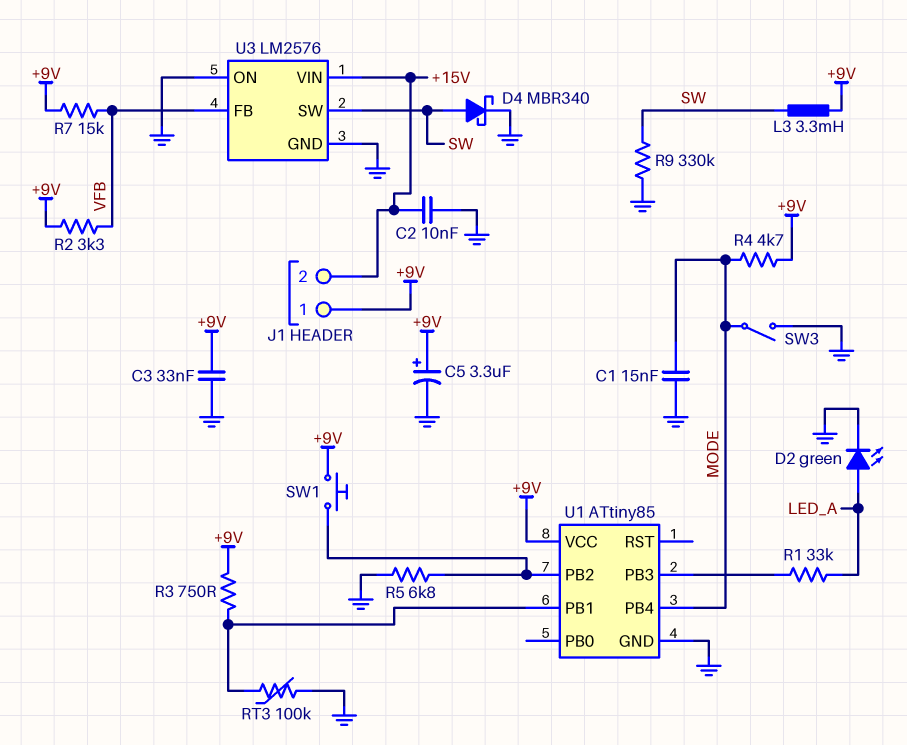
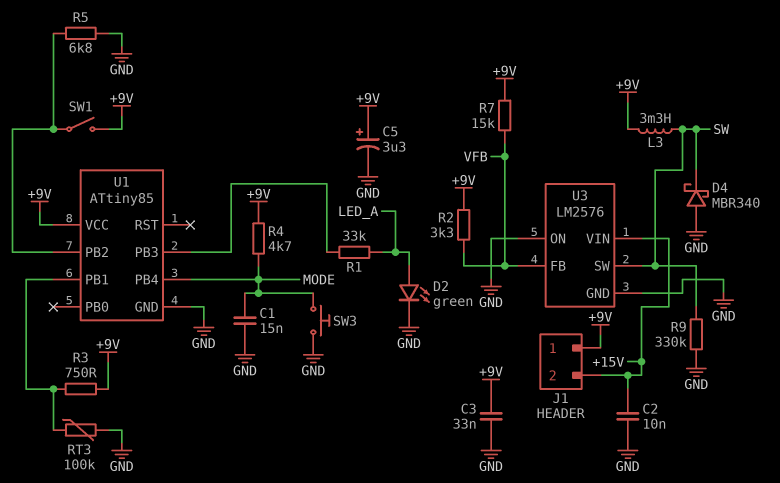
D4: schottky MBR340 (A SW, K GND) -> schottky MBR340 (A GND, K SW)
SW1: button (+9V, U1/PB2) -> switch (+9V, U1/PB2)
SW3: switch (GND, MODE) -> button (GND, MODE)

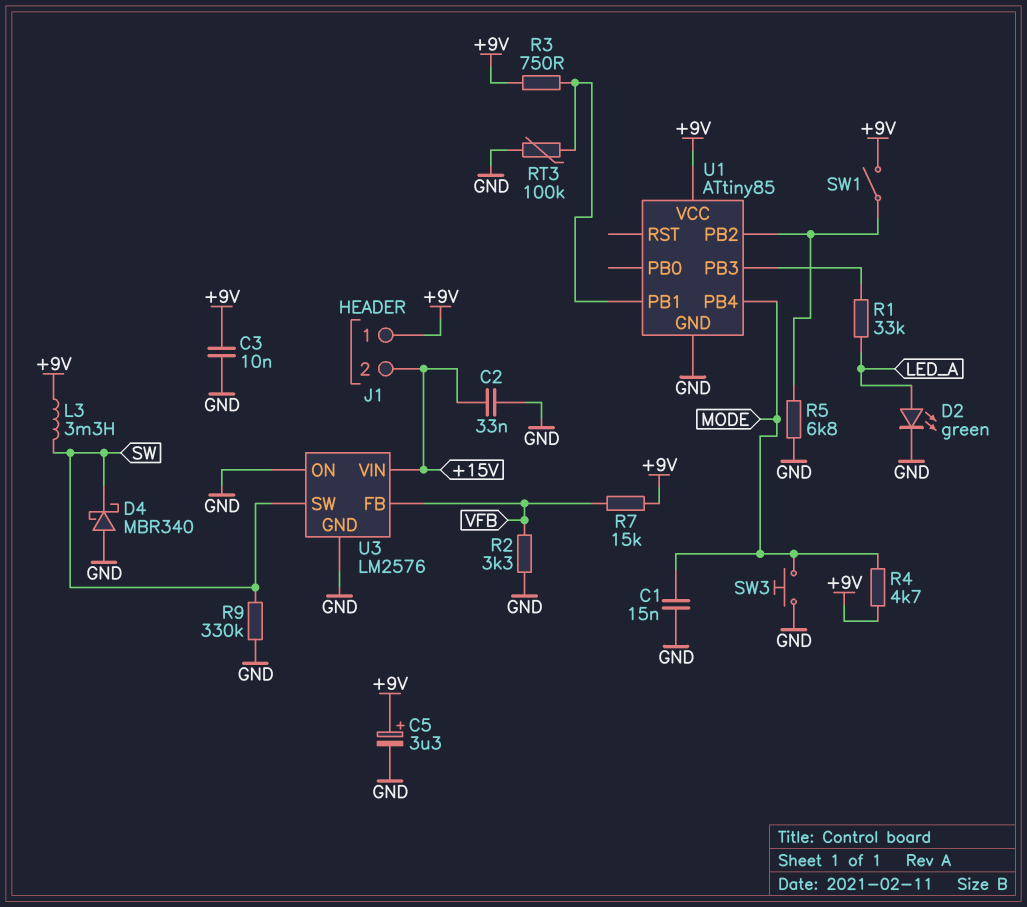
C2: 10nF (+15V, GND) -> 33nF (+15V, GND)
C3: 33nF (+9V, GND) -> 10nF (+9V, GND)
R2: 3.3k (+9V, VFB) -> 3.3k (GND, VFB)

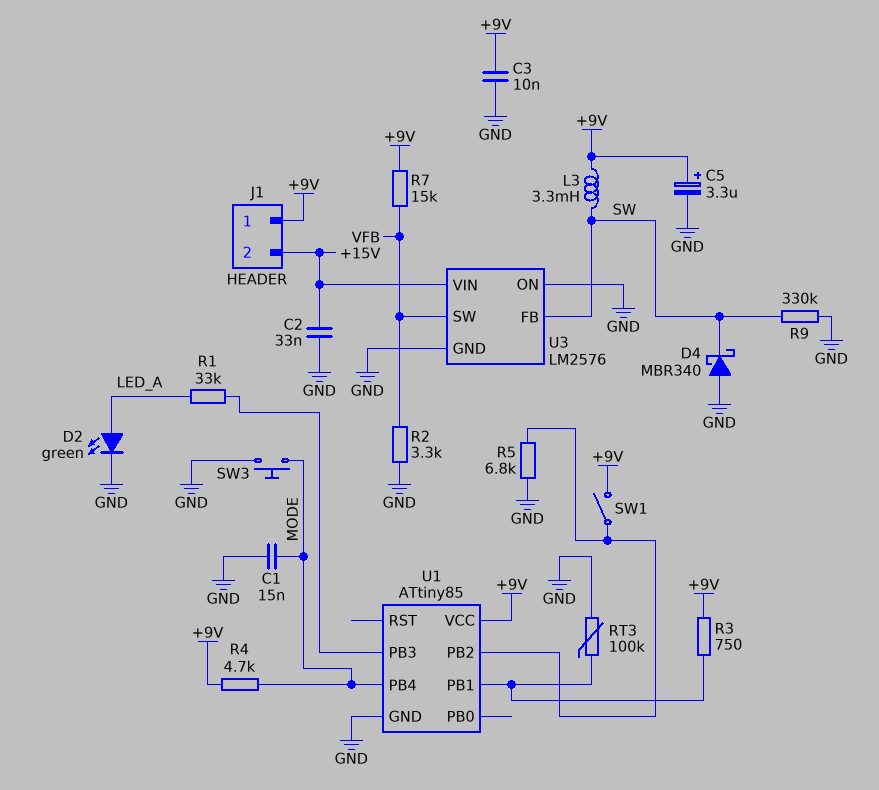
U3 pin FB: VFB -> SW
U3 pin SW: SW -> VFB

